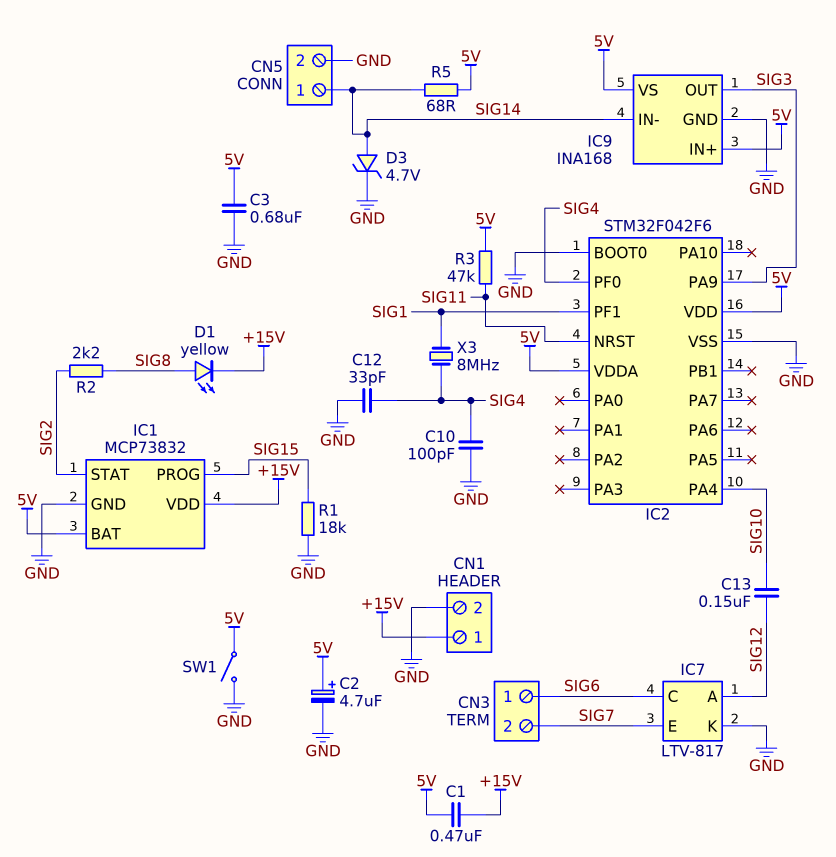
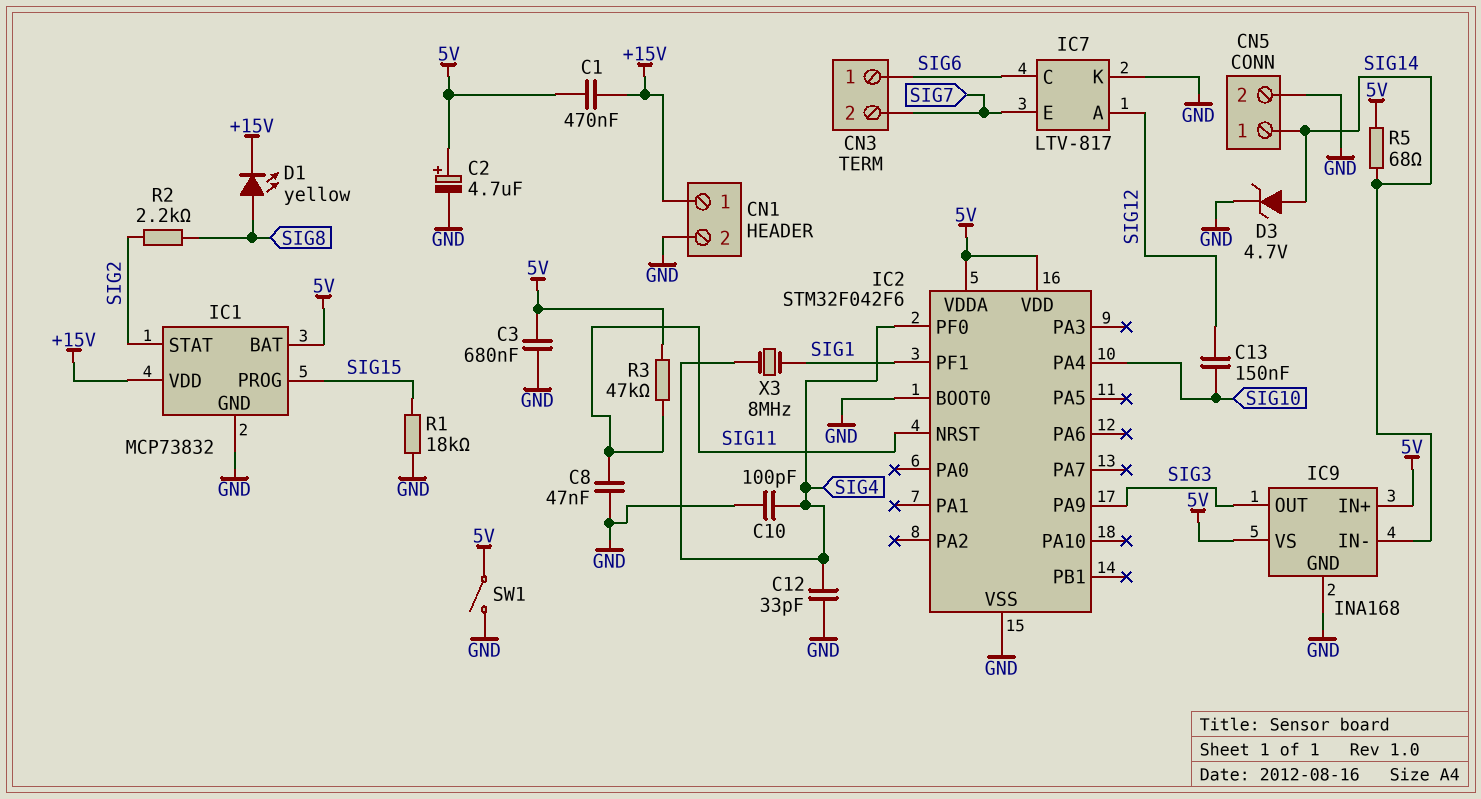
C8: none -> 47nF (GND, SIG11)

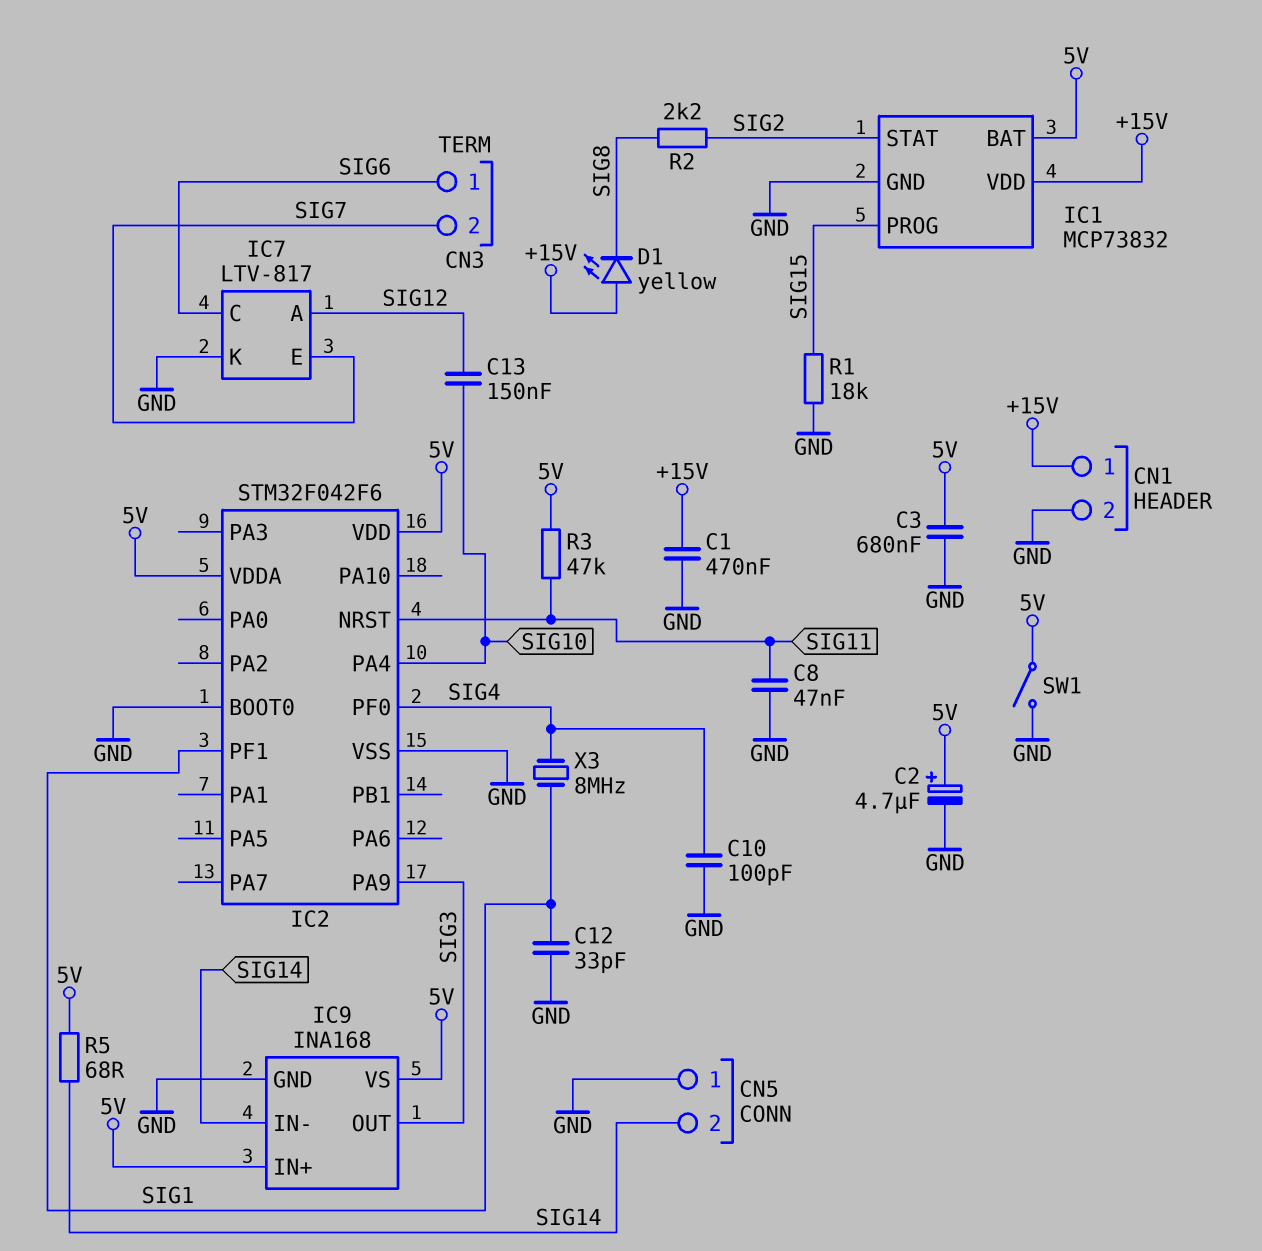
C1: 470nF (+15V, 5V) -> 470nF (+15V, GND)
C12: 33pF (GND, SIG4) -> 33pF (GND, SIG1)
CN5 pin 1: SIG14 -> GND
CN5 pin 2: GND -> SIG14
D1: LED yellow (A SIG8, K +15V) -> LED yellow (A +15V, K SIG8)
D3: zener 4.7V (A SIG14, K GND) -> none

